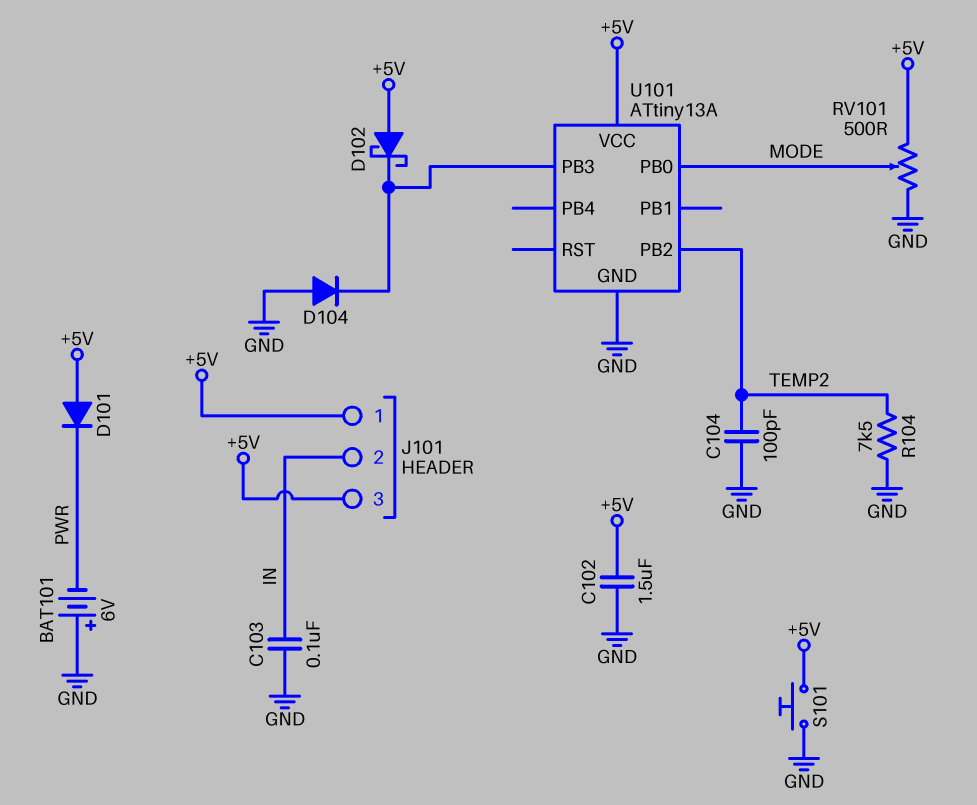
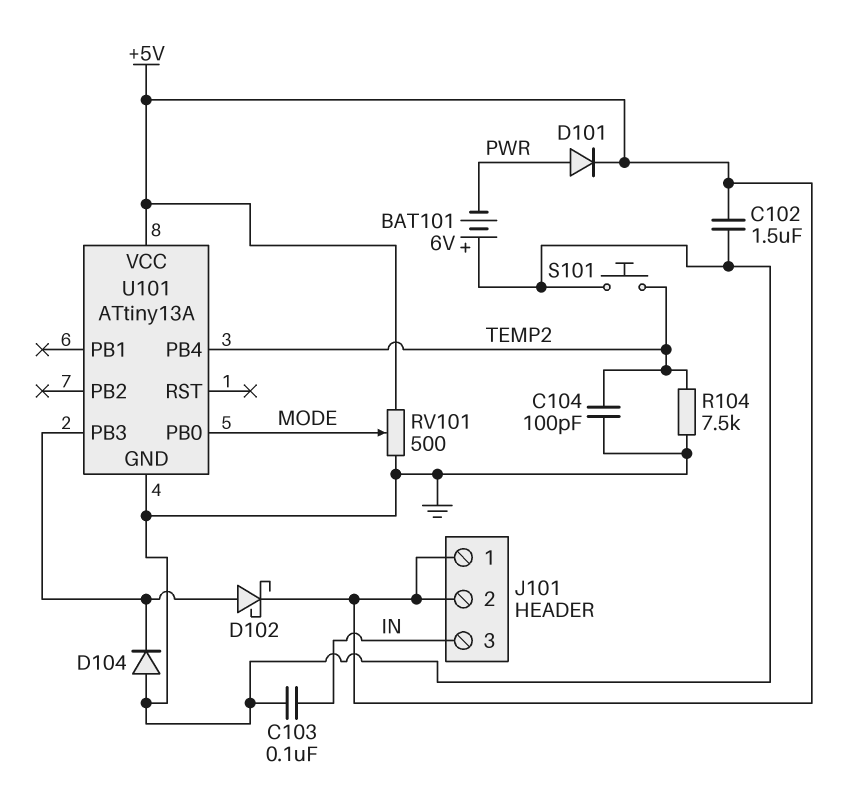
D101: diode (A +5V, K PWR) -> diode (A PWR, K +5V)
D102: schottky (A +5V, K U101/PB3) -> schottky (A U101/PB3, K +5V)
J101 pin 2: IN -> +5V
J101 pin 3: +5V -> IN
S101: button (+5V, GND) -> button (GND, TEMP2)
U101 pin PB2: TEMP2 -> none
U101 pin PB4: none -> TEMP2

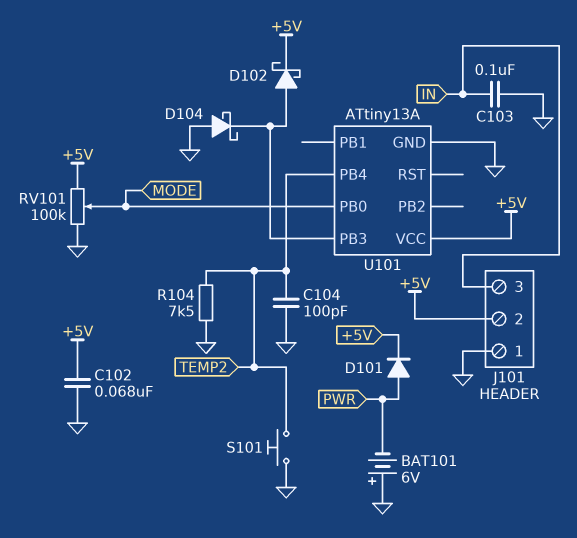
C102: 1.5uF (+5V, GND) -> 68nF (+5V, GND)
D104: diode (A GND, K U101/PB3) -> schottky (A GND, K U101/PB3)
J101 pin 1: +5V -> GND
RV101: 500 (+5V, GND, wiper MODE) -> 100k (+5V, GND, wiper MODE)

